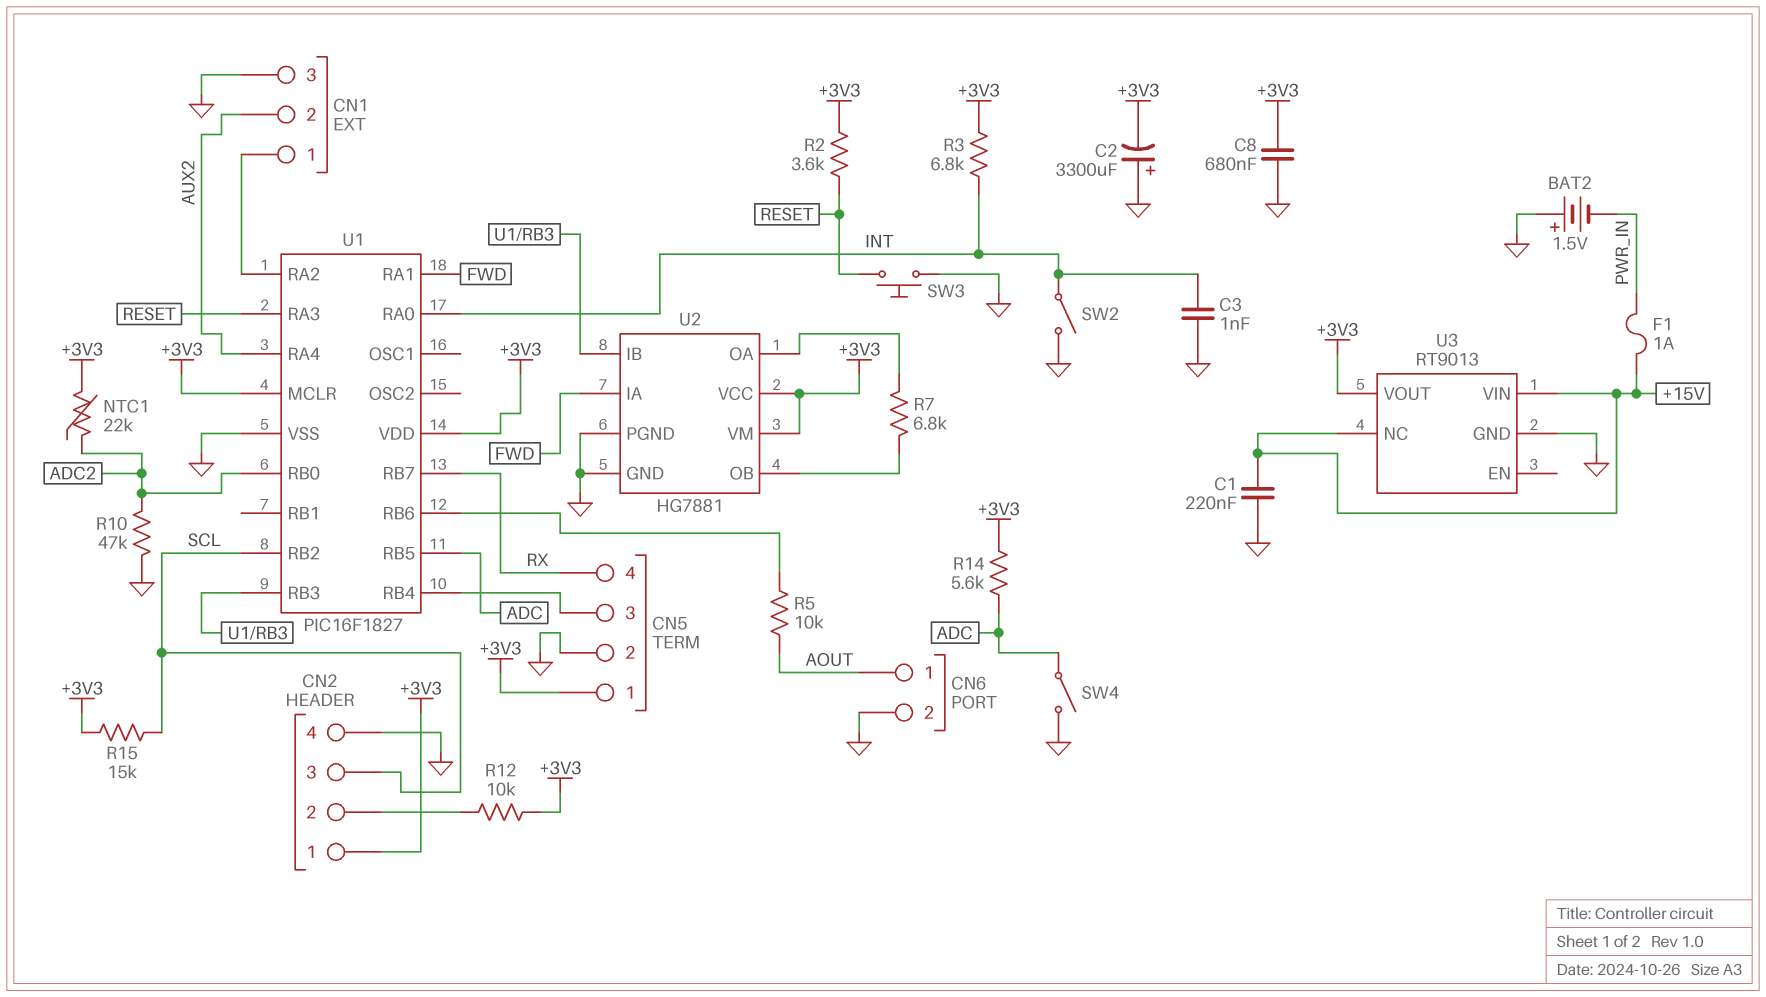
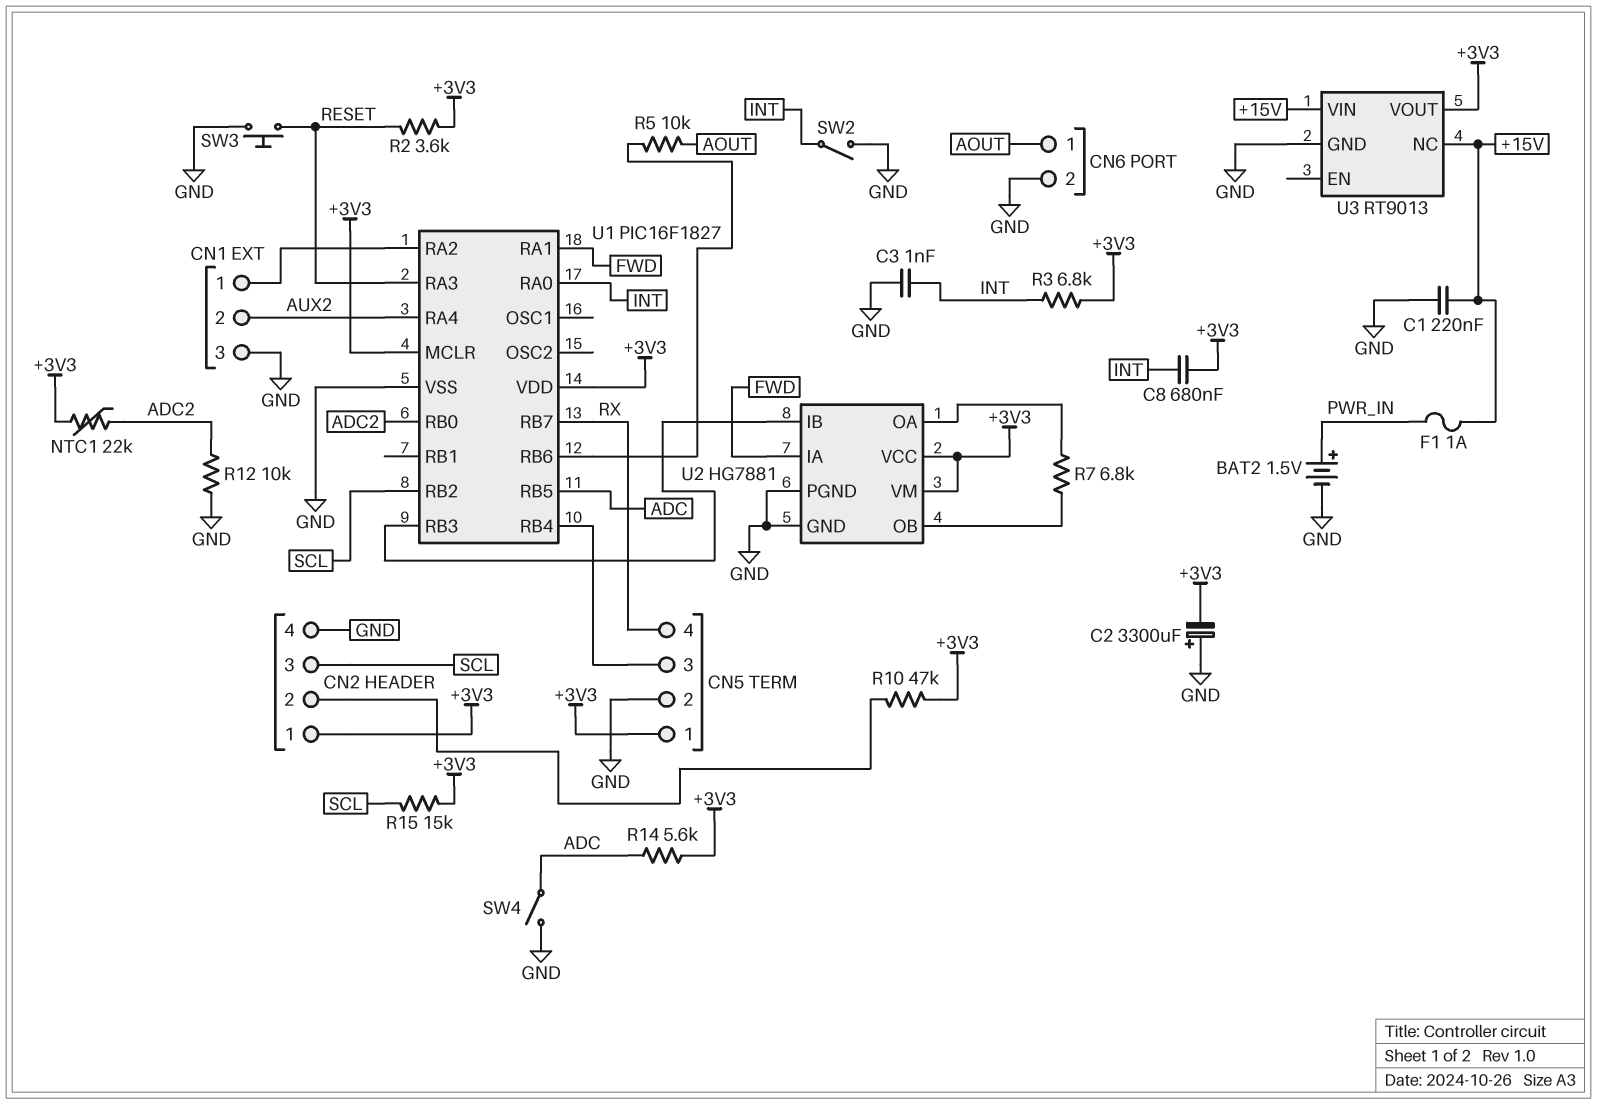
BAT2: 1.5V (plus GND, minus PWR_IN) -> 1.5V (plus PWR_IN, minus GND)
C8: 680nF (+3V3, GND) -> 680nF (+3V3, INT)
R10: 47k (ADC2, GND) -> 47k (+3V3, CN2/2)
R12: 10k (+3V3, CN2/2) -> 10k (ADC2, GND)

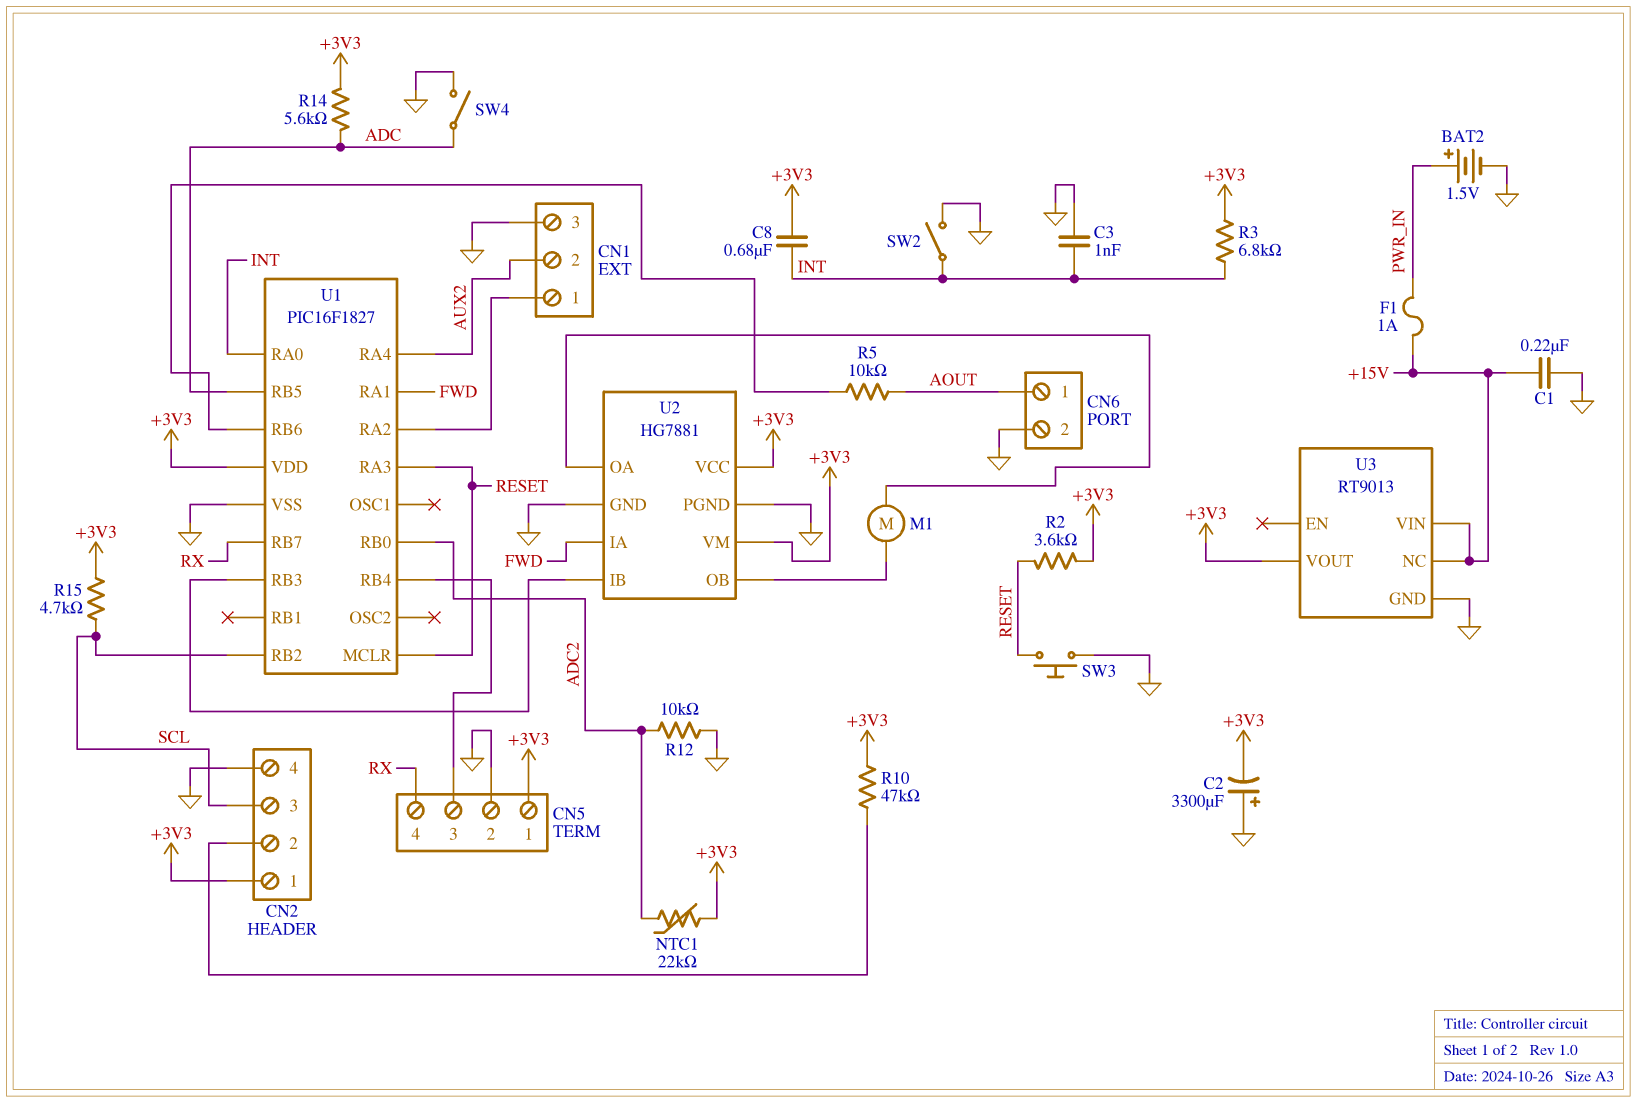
M1: none -> motor (U2/OA, U2/OB)
R7: 6.8k (U2/OA, U2/OB) -> none
R15: 15k (+3V3, SCL) -> 4.7k (+3V3, SCL)
U1 pin MCLR: +3V3 -> RESET

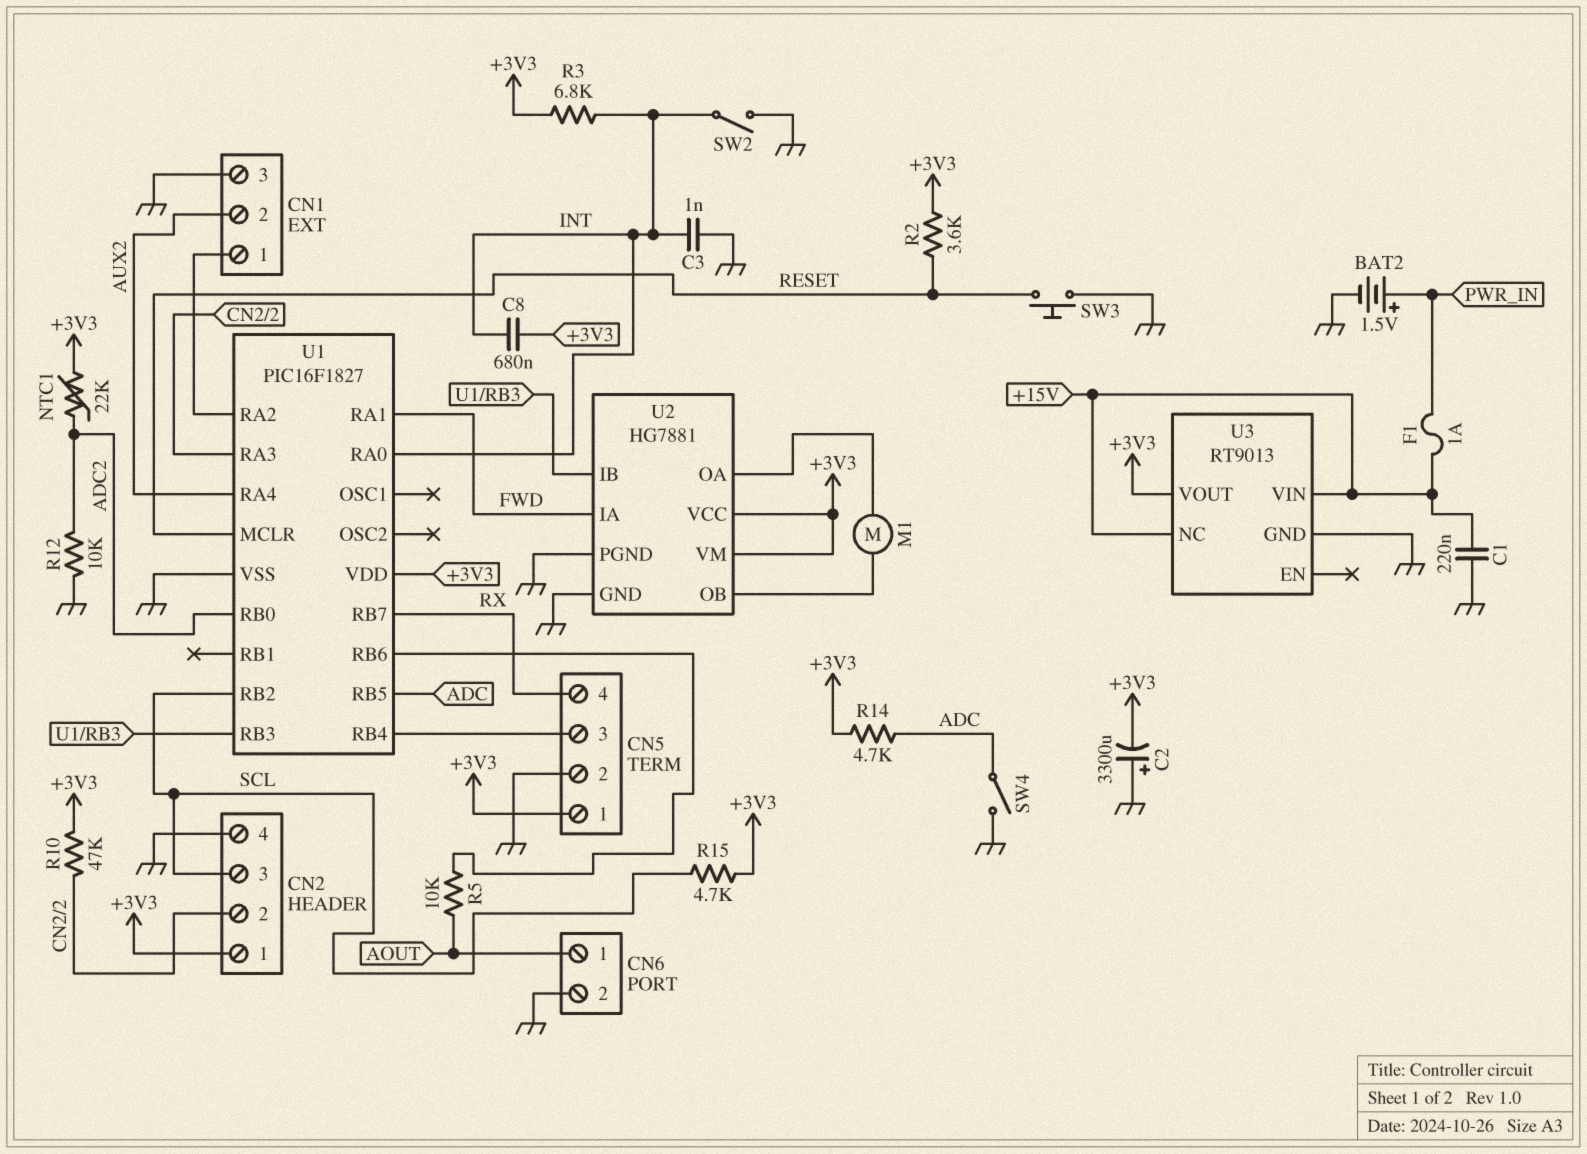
R14: 5.6k (+3V3, ADC) -> 4.7k (+3V3, ADC)
U1 pin RA3: RESET -> CN2/2

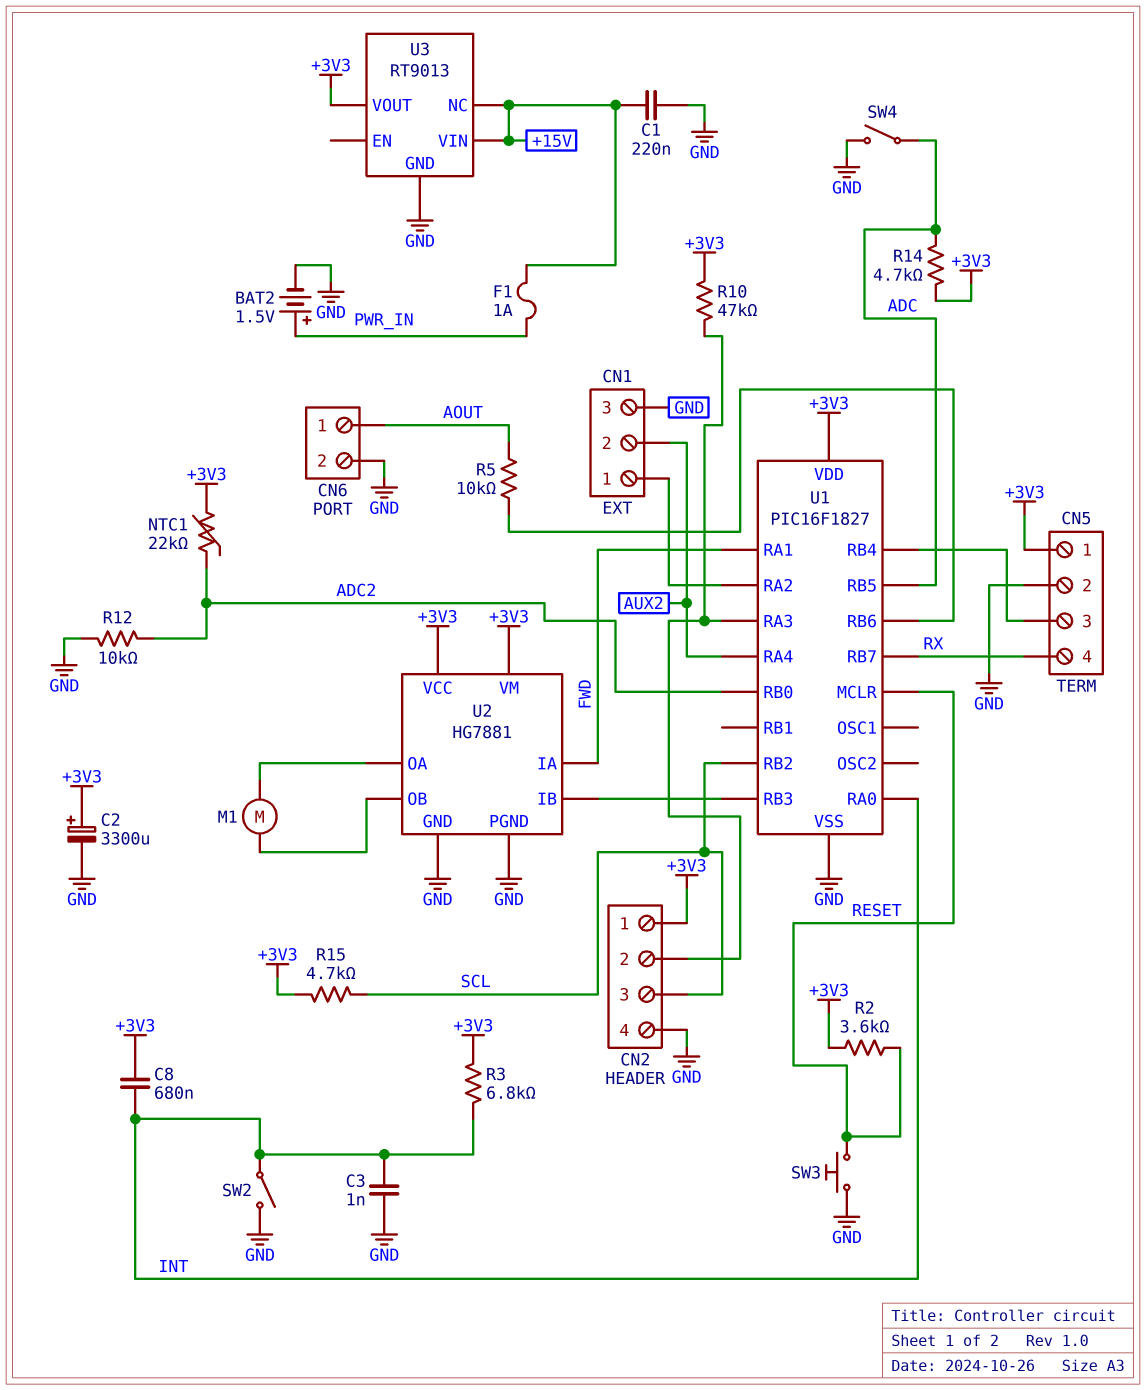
C2: 3300uF (plus GND, minus +3V3) -> 3300uF (plus +3V3, minus GND)

